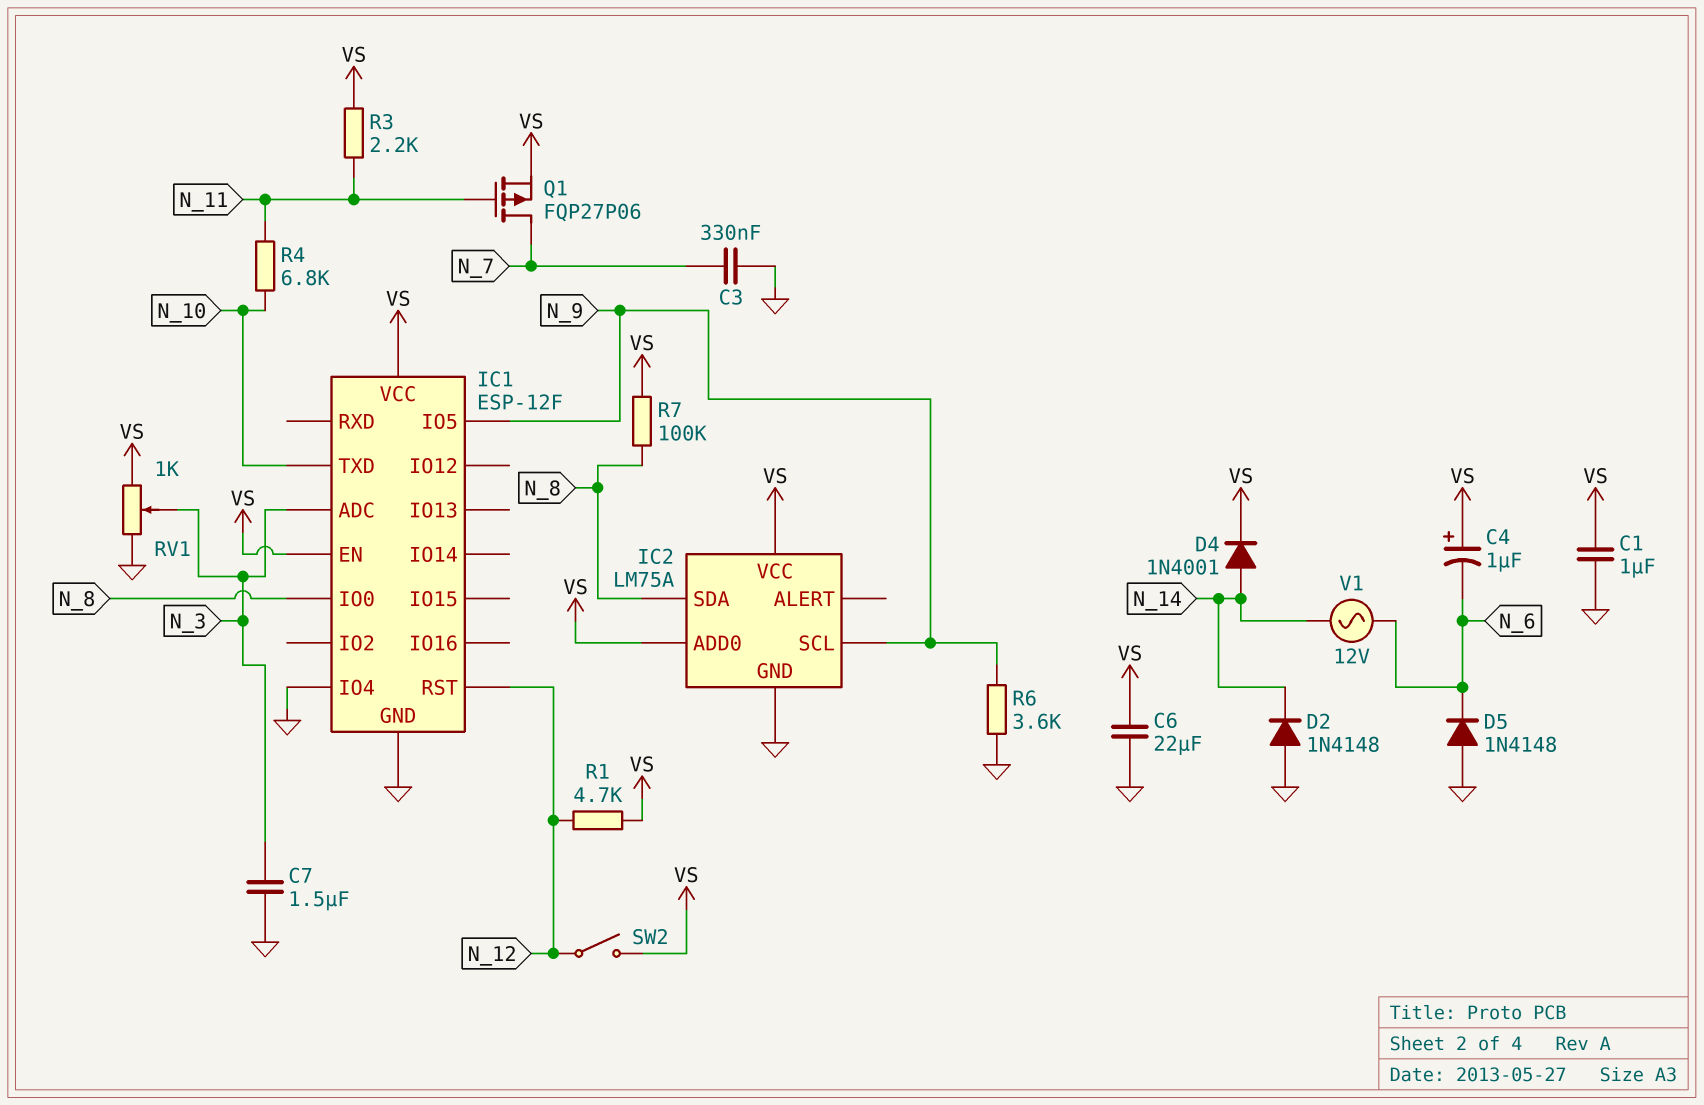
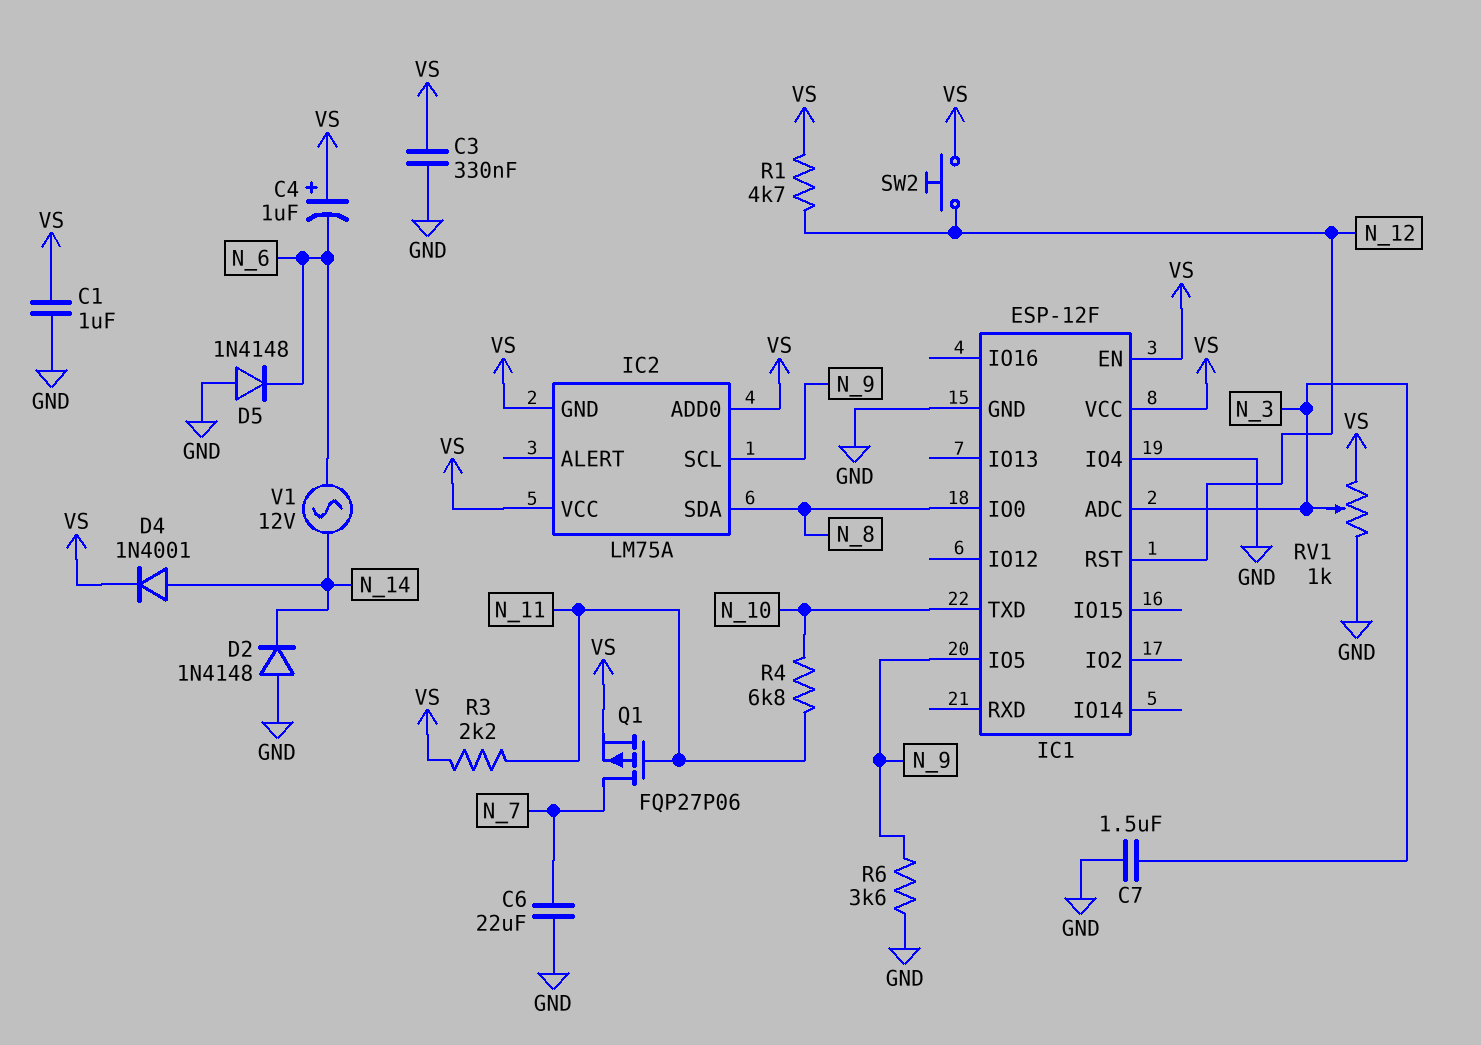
C3: 330nF (GND, N_7) -> 330nF (GND, VS)
C6: 22uF (GND, VS) -> 22uF (GND, N_7)
IC2 pin GND: GND -> VS
R7: 100k (N_8, VS) -> none
SW2: switch (N_12, VS) -> button (N_12, VS)

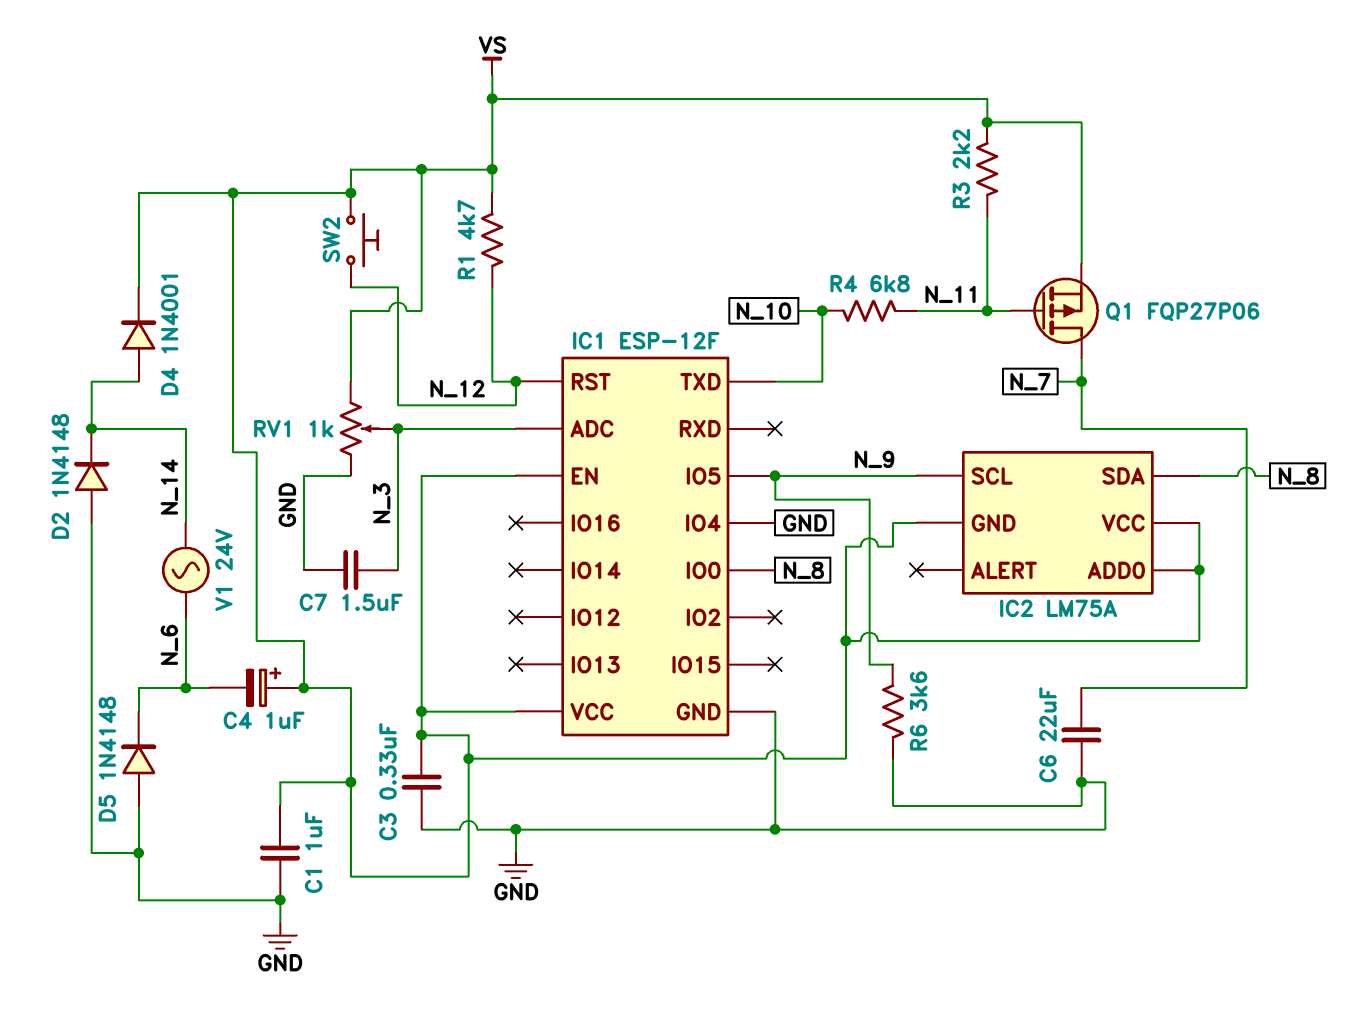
V1: AC 12V (N_6, N_14) -> AC 24V (N_6, N_14)

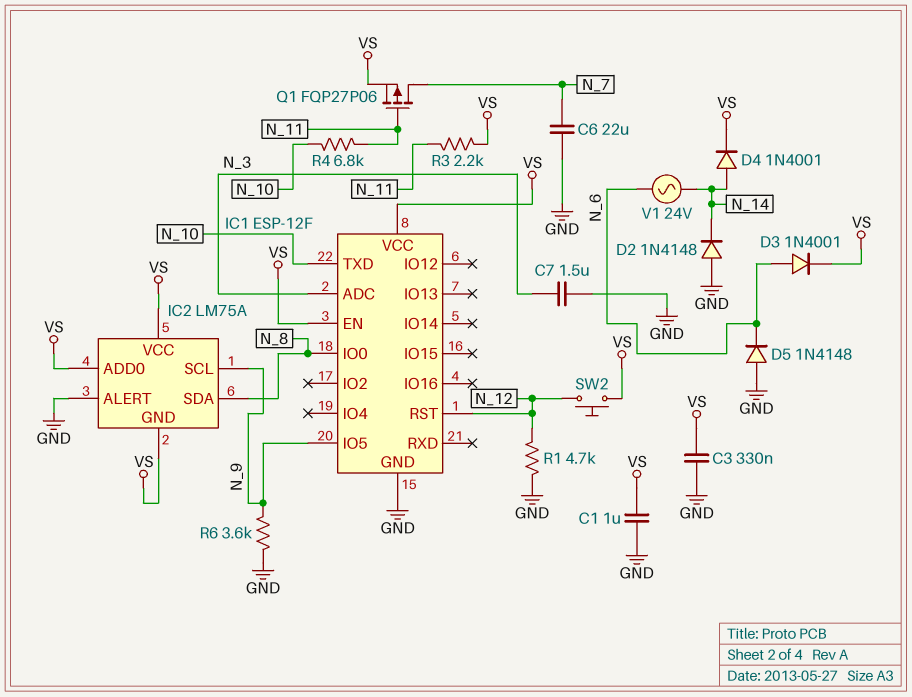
C4: 1uF (plus VS, minus N_6) -> none
D3: none -> diode 1N4001 (A N_6, K VS)
IC1 pin IO4: GND -> none
IC2 pin ALERT: none -> GND
R1: 4.7k (N_12, VS) -> 4.7k (GND, N_12)
RV1: 1k (GND, VS, wiper N_3) -> none

